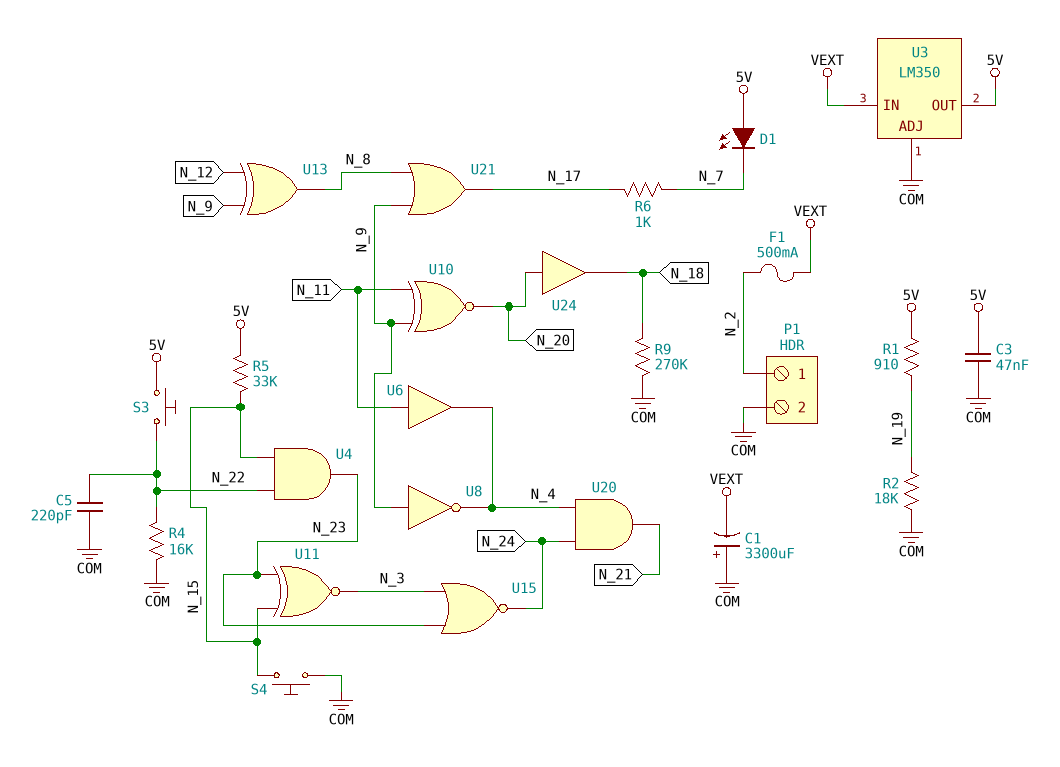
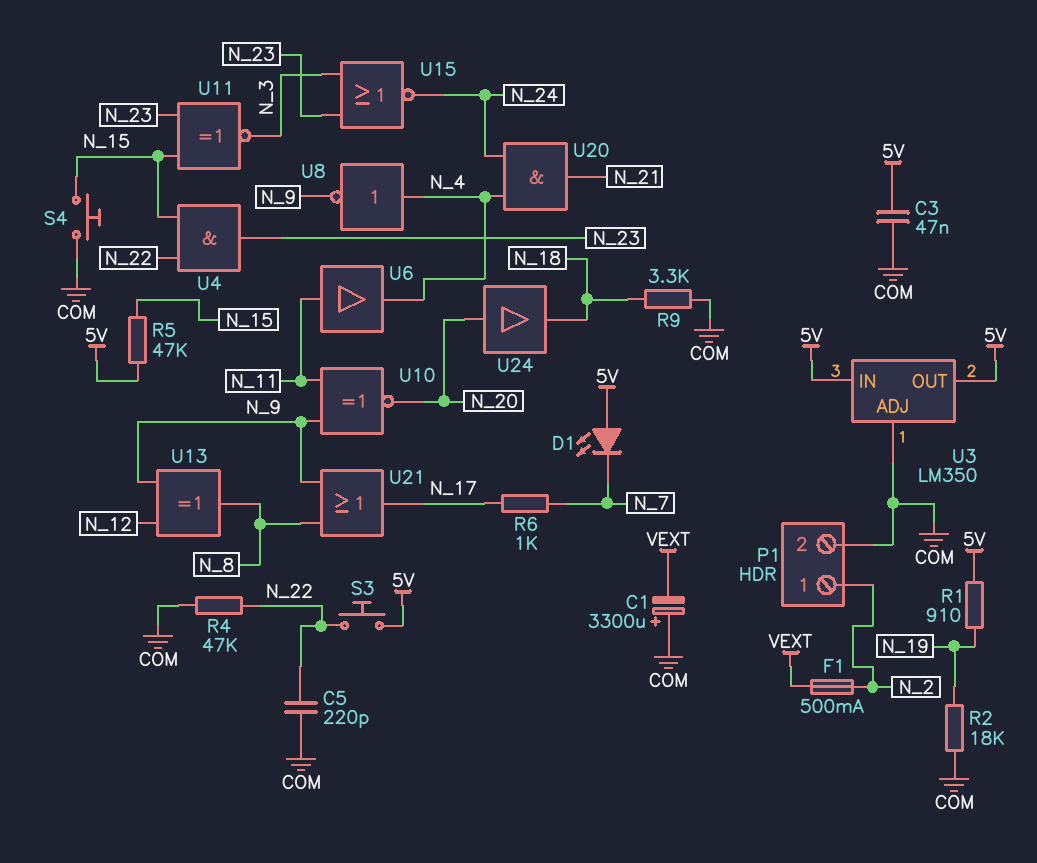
R4: 16k (COM, N_22) -> 47k (COM, N_22)
R5: 33k (5V, N_15) -> 47k (5V, N_15)
R9: 270k (COM, N_18) -> 3.3k (COM, N_18)
U3 pin IN: VEXT -> 5V
U8: NOT (in N_9, out N_4) -> NOT (in N_4, out N_9)

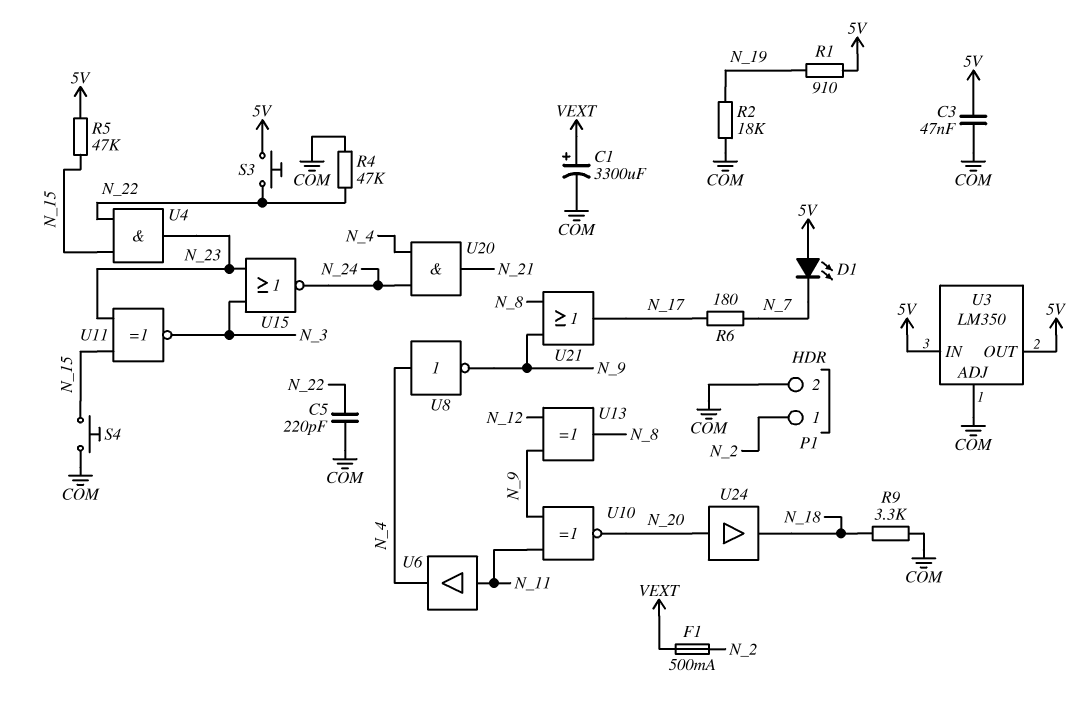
C1: 3300uF (plus COM, minus VEXT) -> 3300uF (plus VEXT, minus COM)
R6: 1k (N_7, N_17) -> 180 (N_7, N_17)

